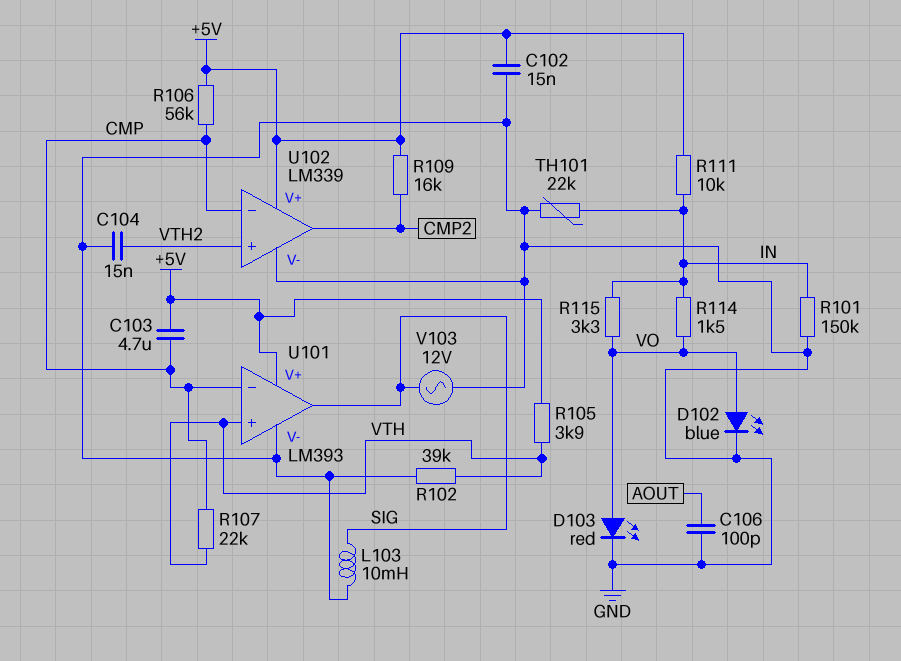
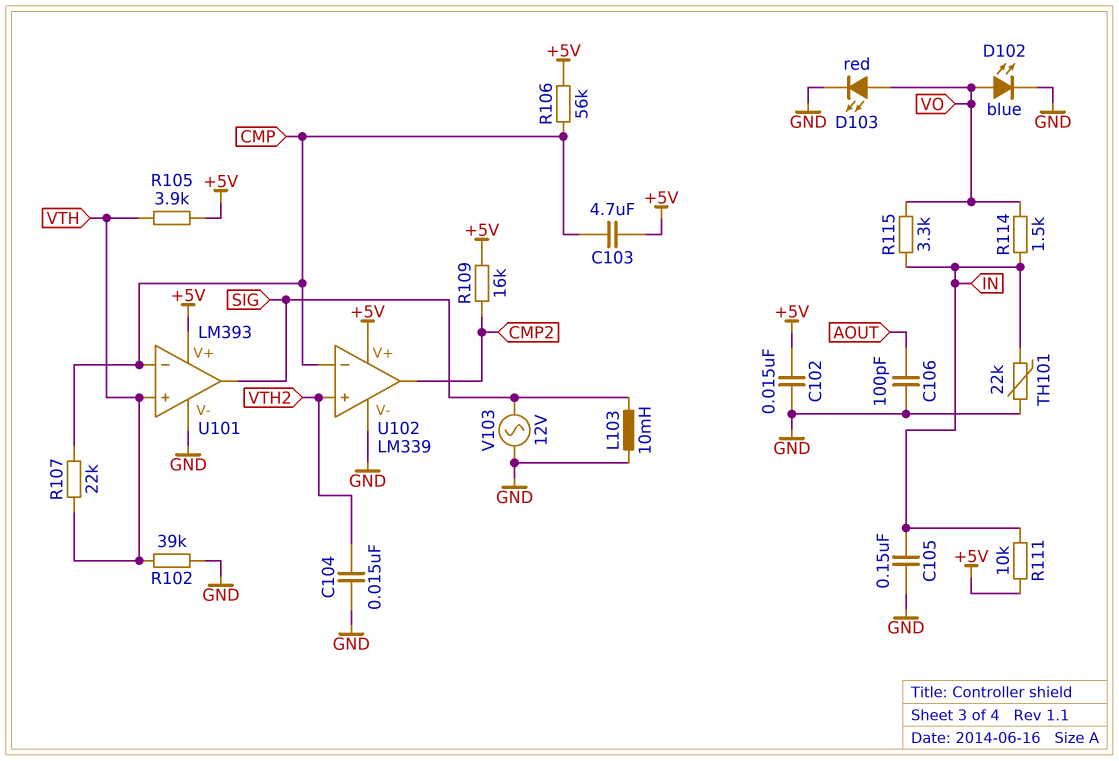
C105: none -> 150nF (GND, IN)
R101: 150k (GND, IN) -> none

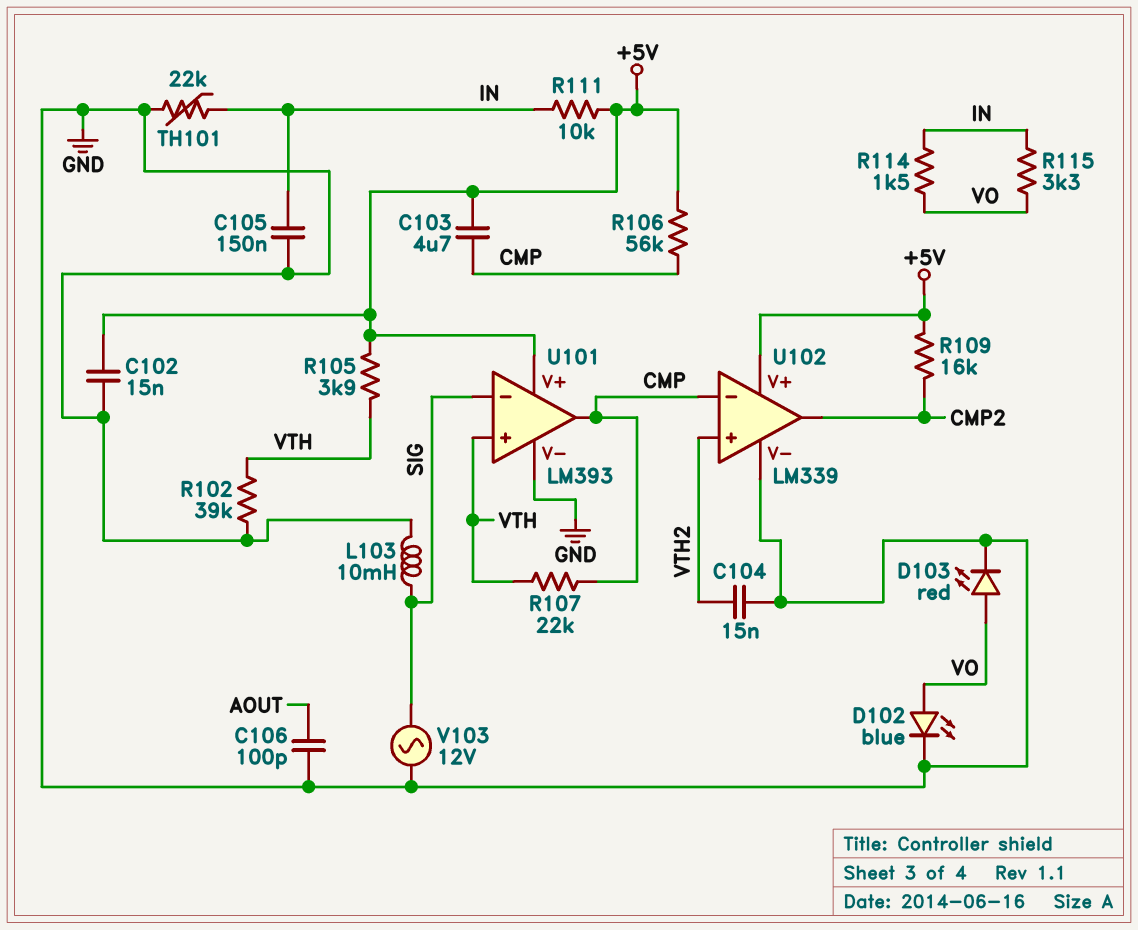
U101 pin in-: CMP -> SIG
U101 pin out: SIG -> CMP

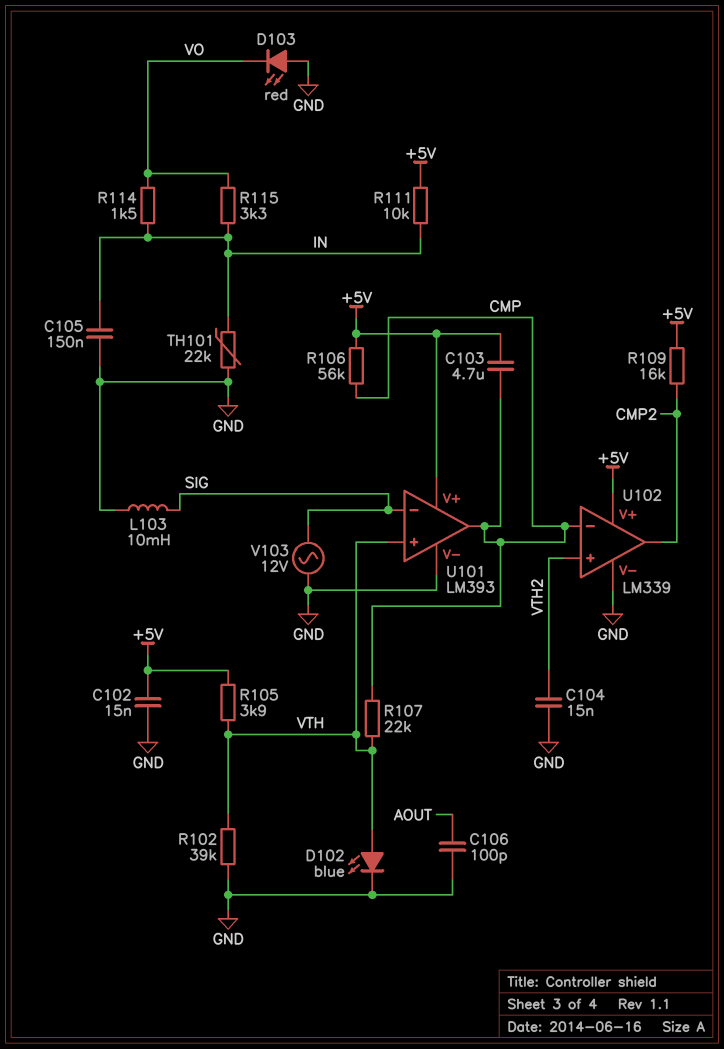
D102: LED blue (A VO, K GND) -> LED blue (A VTH, K GND)
D103: LED red (A VO, K GND) -> LED red (A GND, K VO)

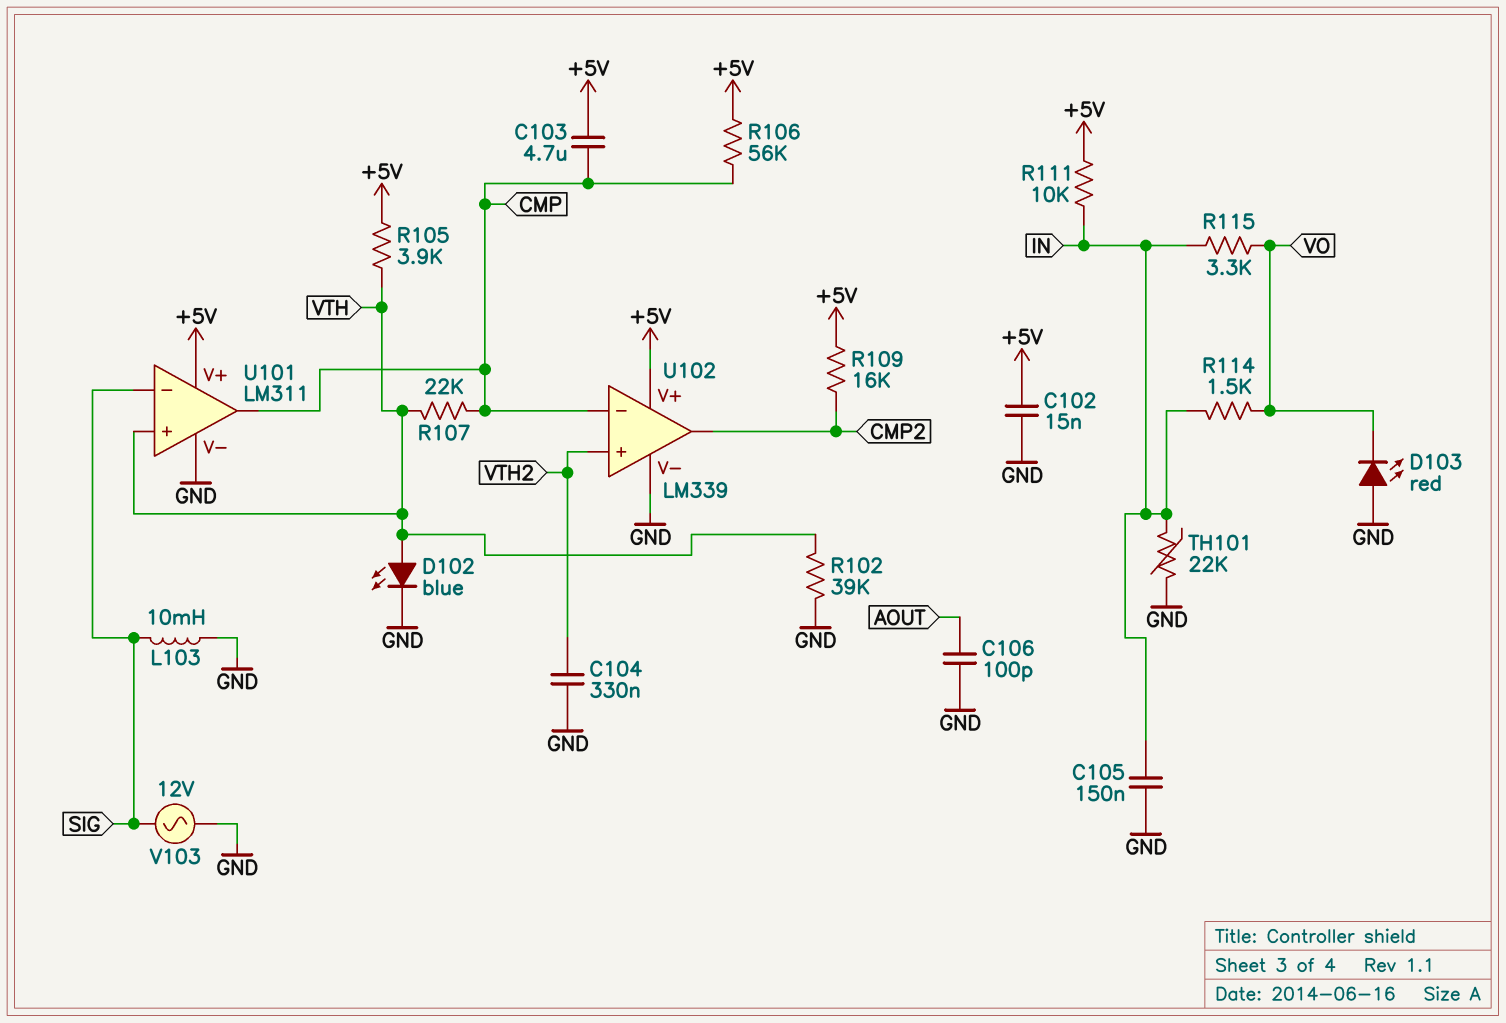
C104: 15nF (GND, VTH2) -> 330nF (GND, VTH2)
U101: LM393 -> LM311

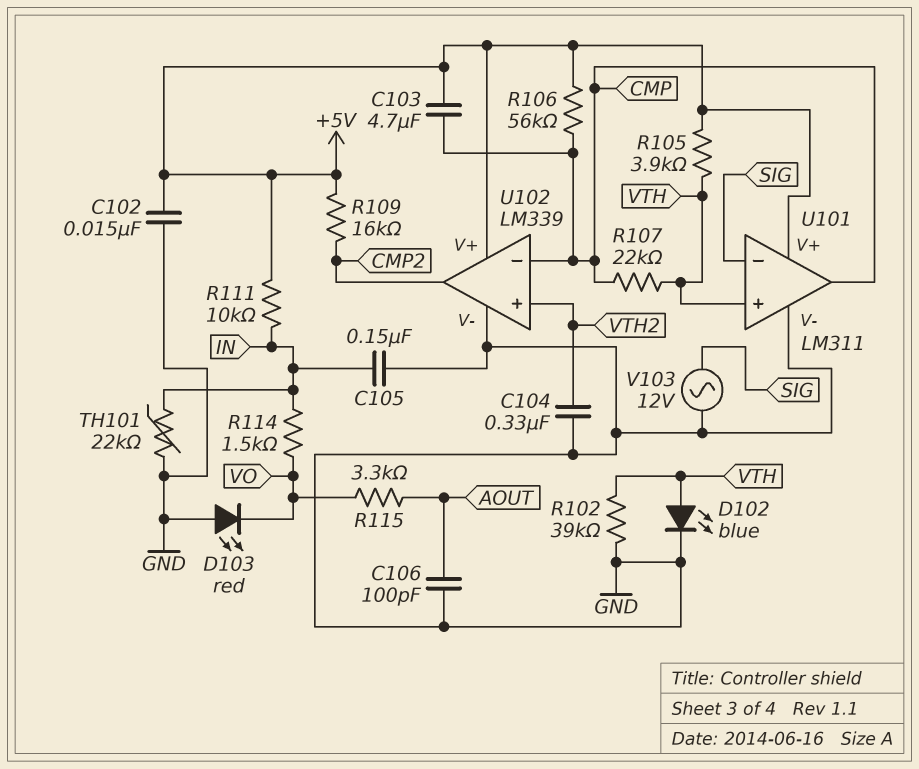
L103: 10mH (GND, SIG) -> none
R115: 3.3k (IN, VO) -> 3.3k (AOUT, VO)

